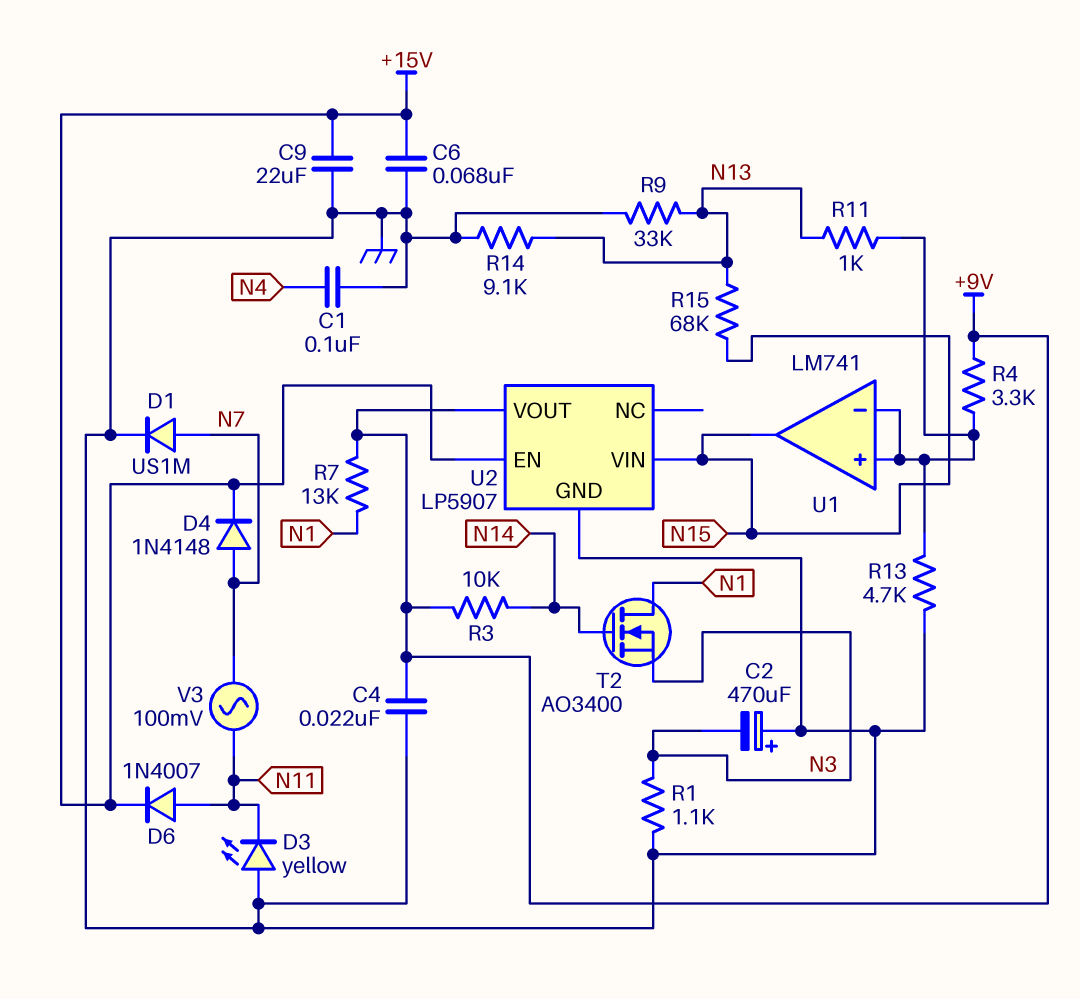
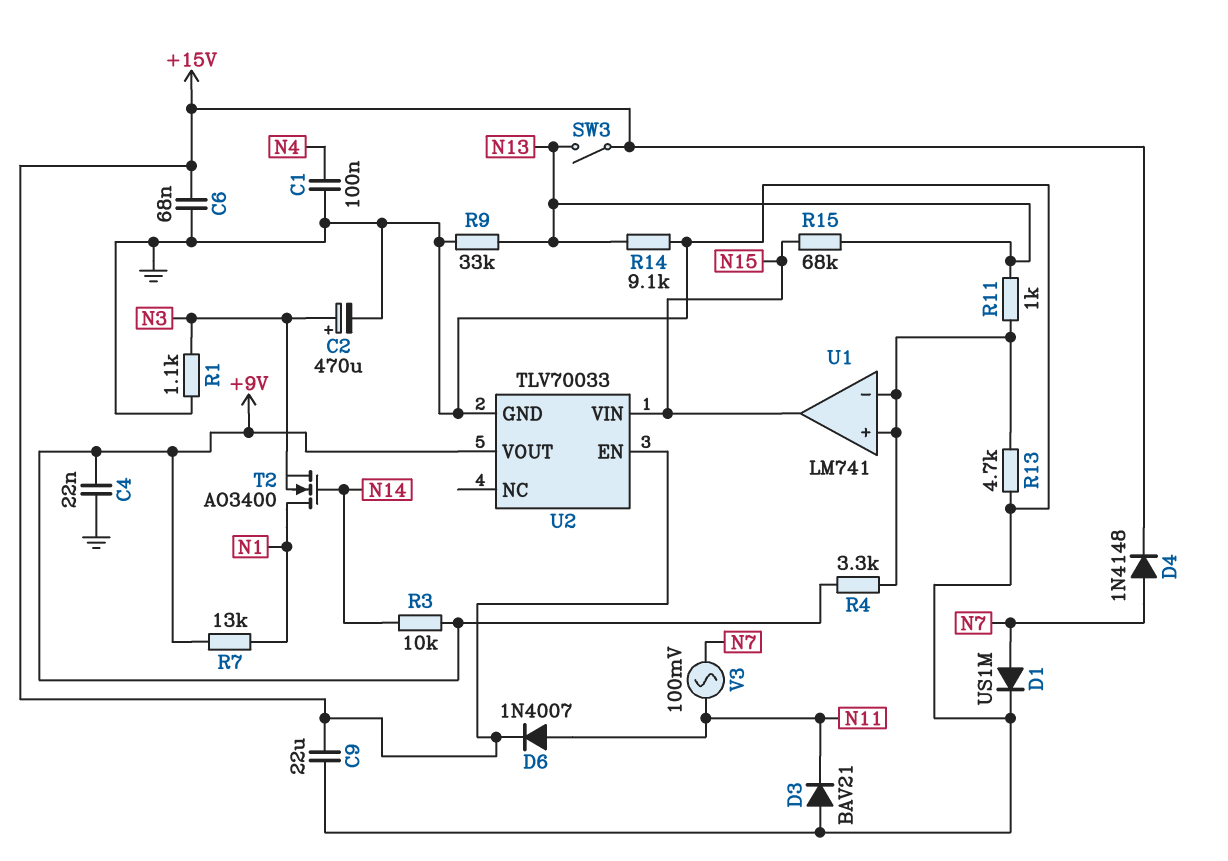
C2: 470uF (plus GND, minus N3) -> 470uF (plus N3, minus GND)
D3: LED yellow (A GND, K N11) -> diode BAV21 (A GND, K N11)
SW3: none -> switch (+15V, N13)
U2: LP5907 -> TLV70033

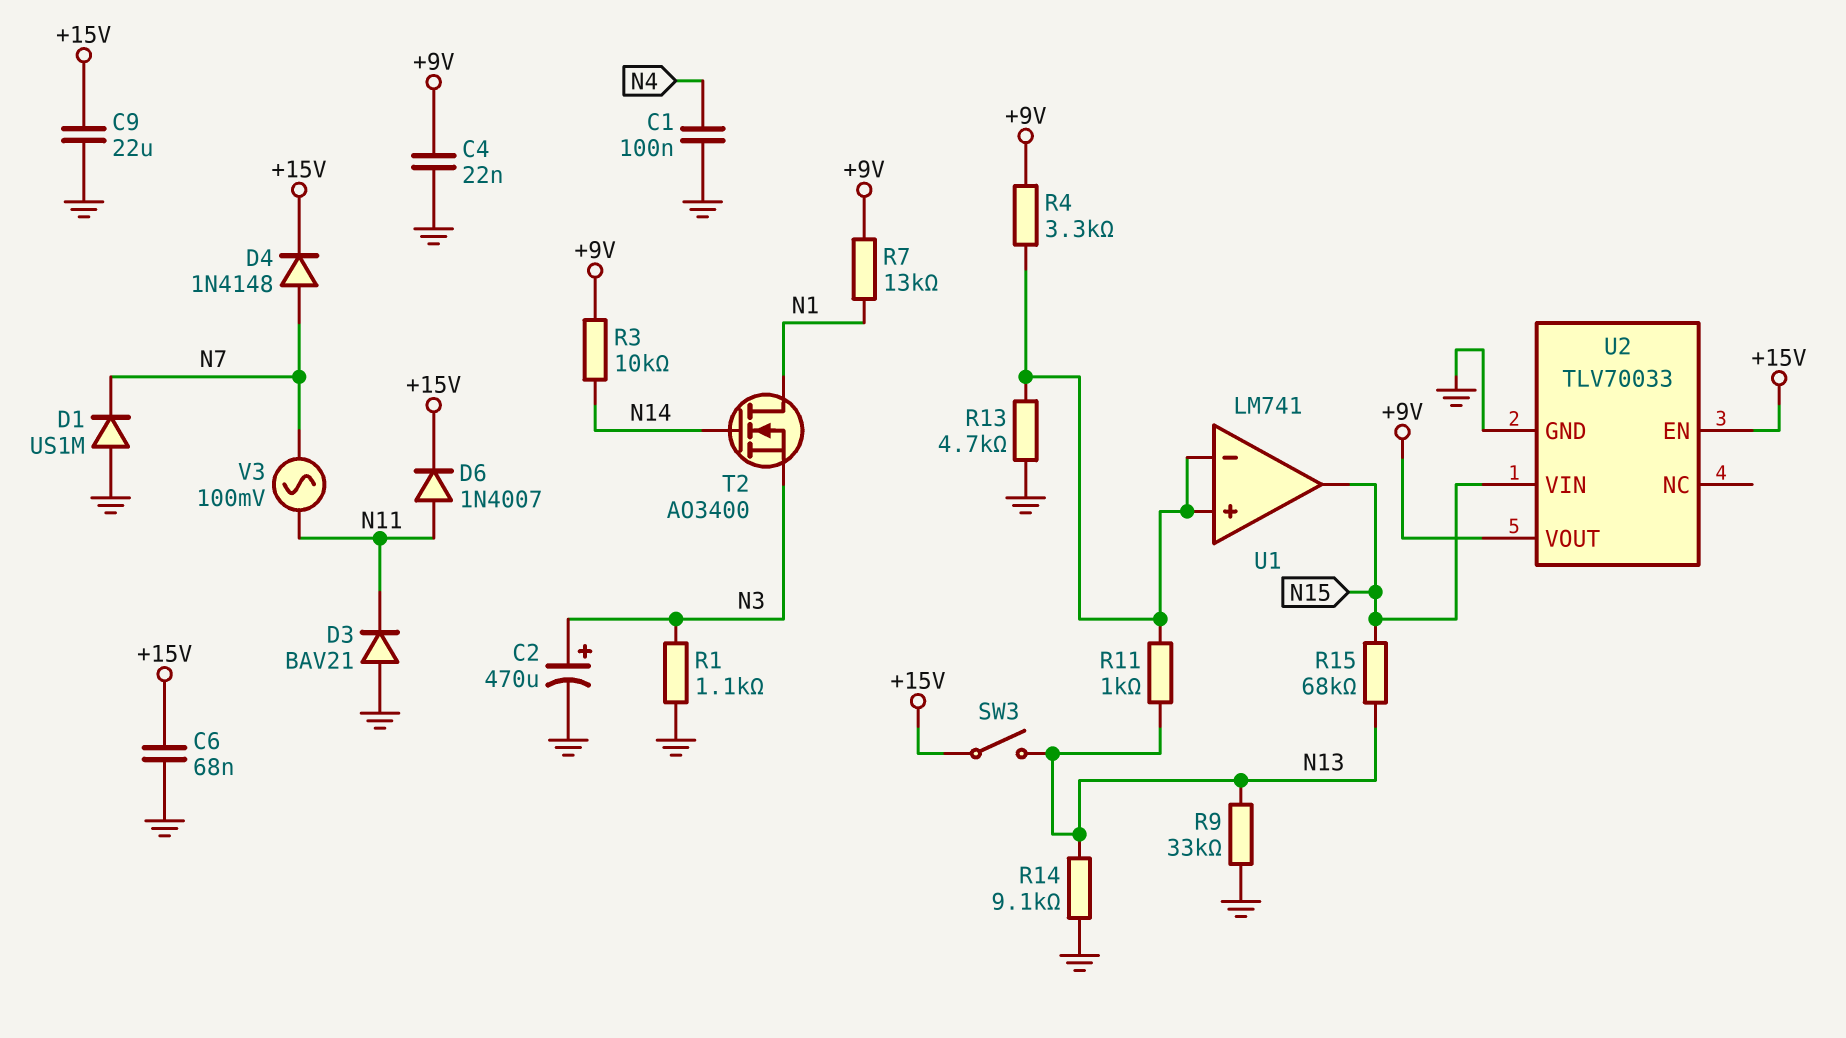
D1: diode US1M (A N7, K GND) -> diode US1M (A GND, K N7)

